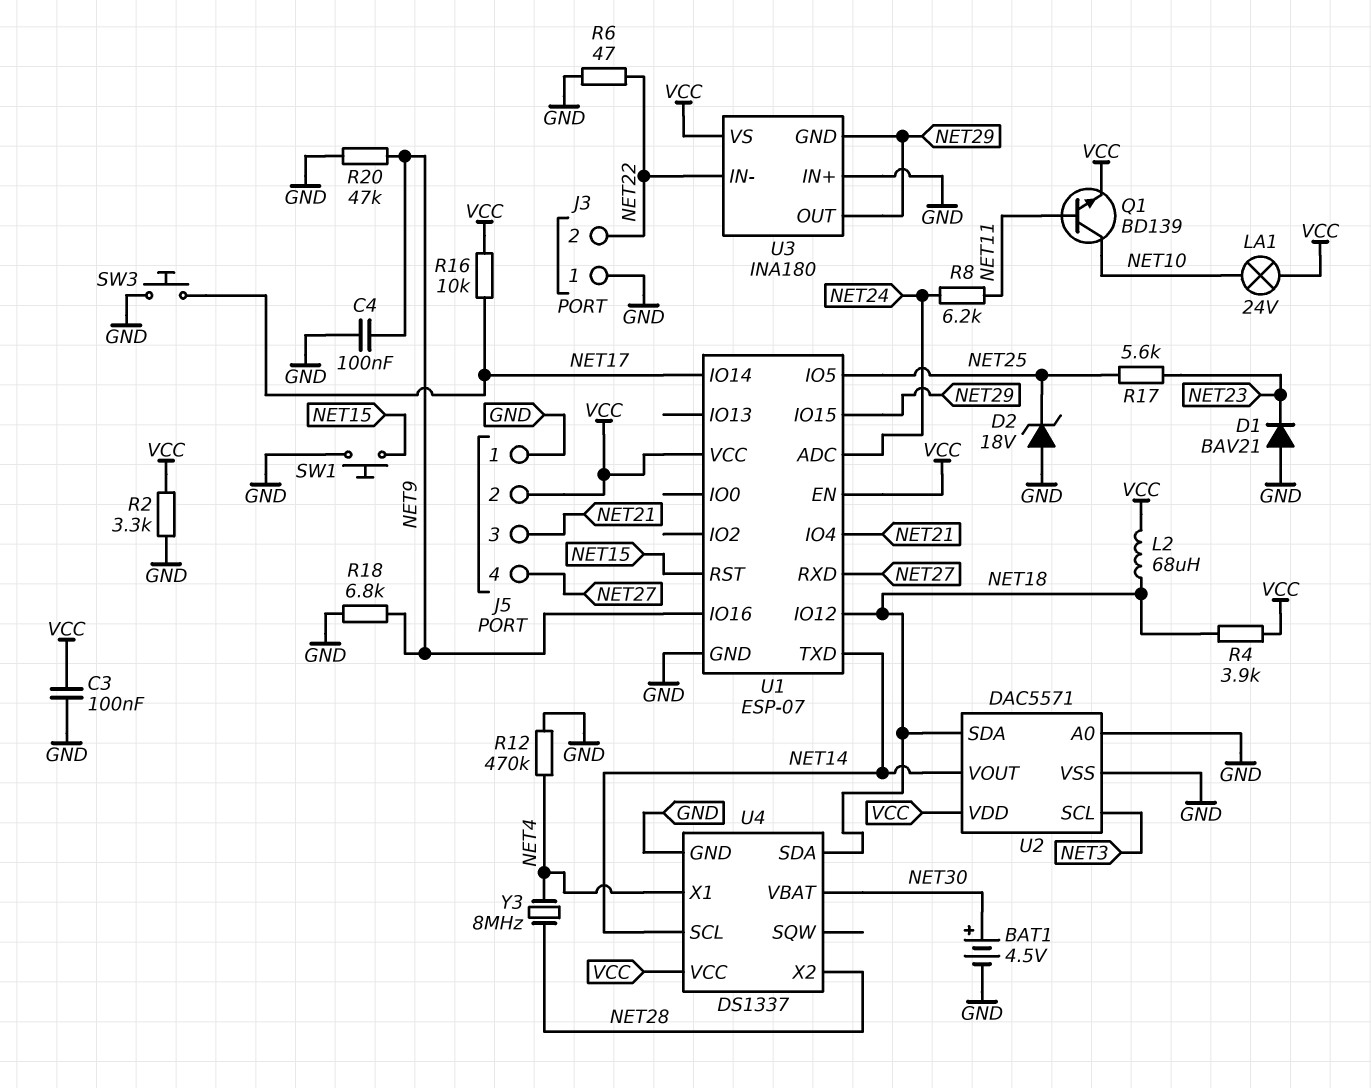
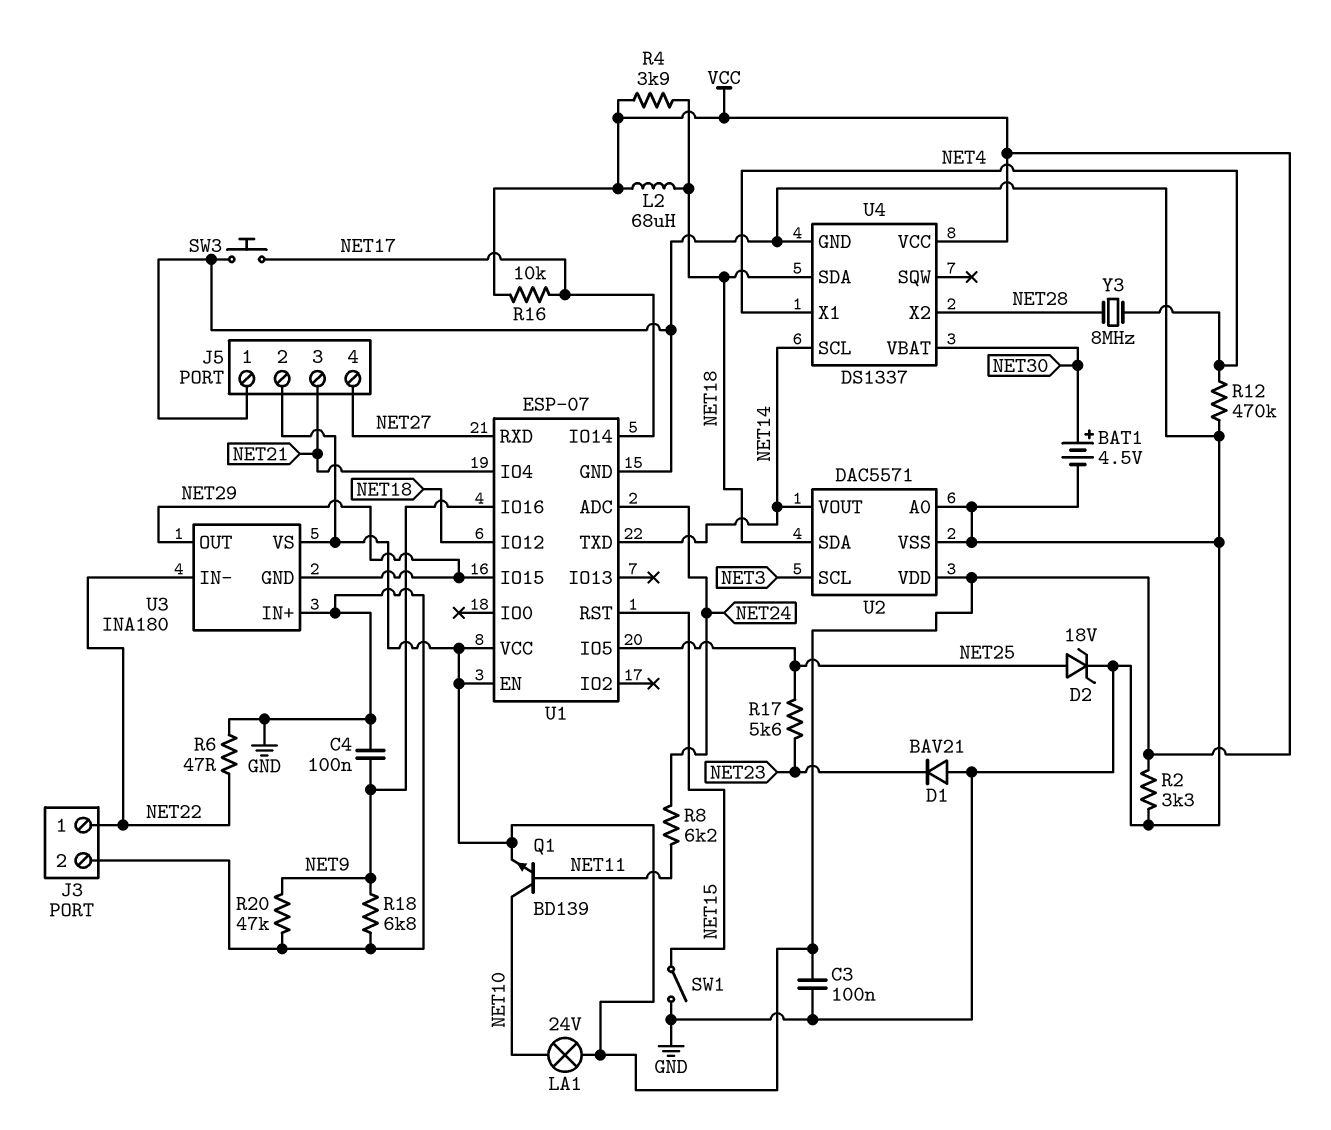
D2: zener 18V (A GND, K NET25) -> zener 18V (A NET25, K GND)
J3 pin 1: GND -> NET22
J3 pin 2: NET22 -> GND
SW1: button (GND, NET15) -> switch (GND, NET15)

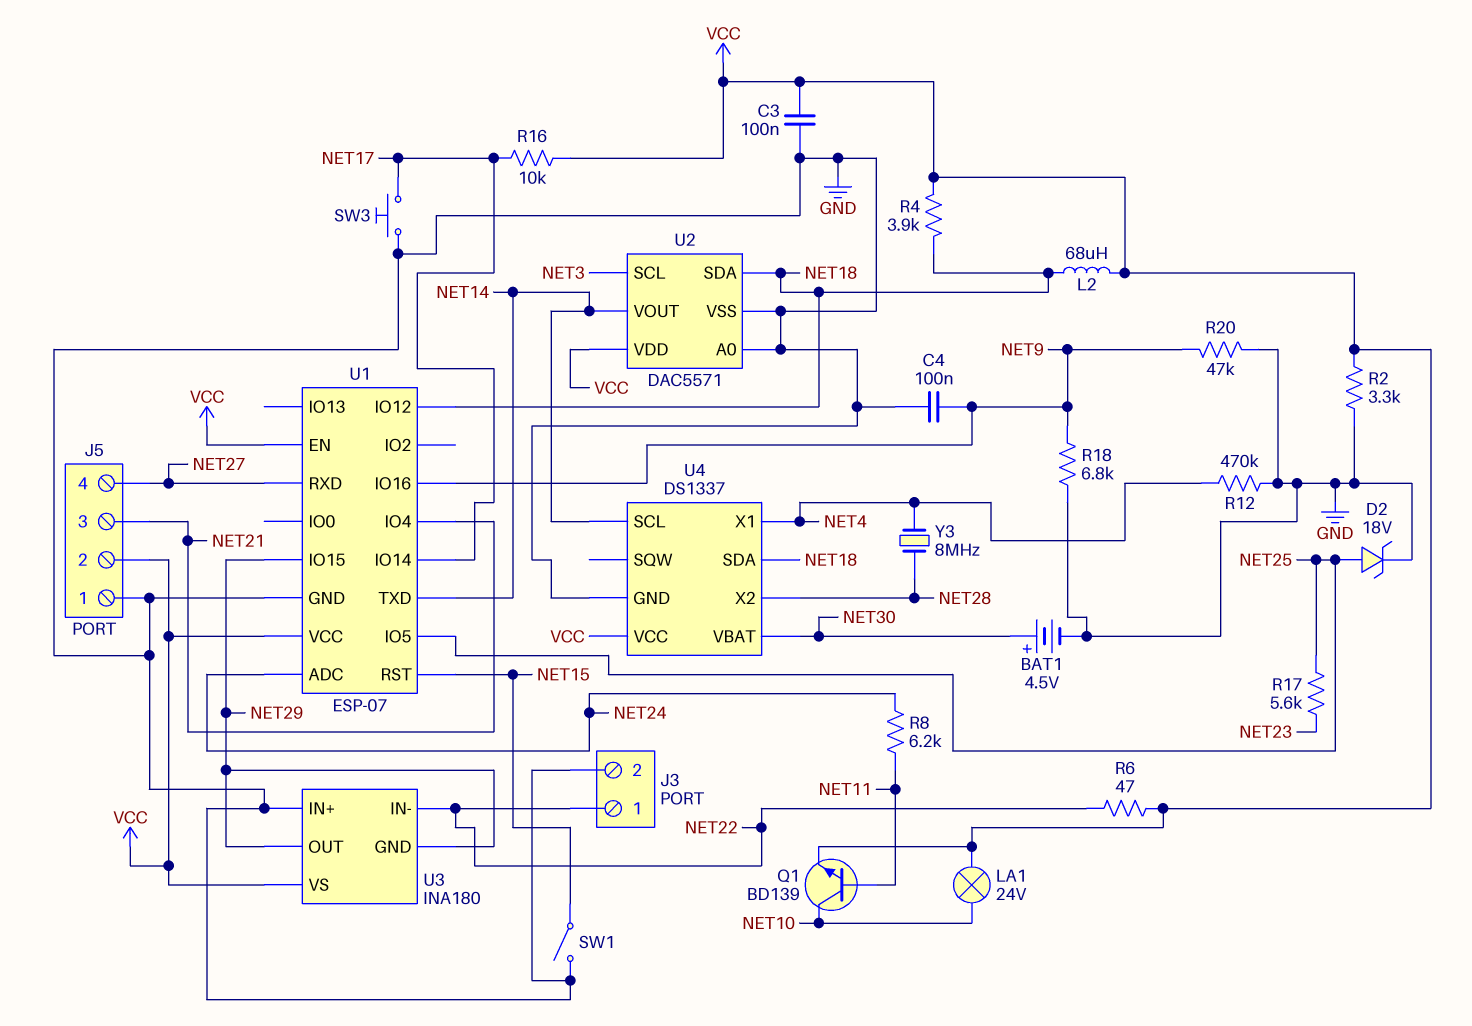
D1: diode BAV21 (A GND, K NET23) -> none
R6: 47 (GND, NET22) -> 47 (NET22, VCC)

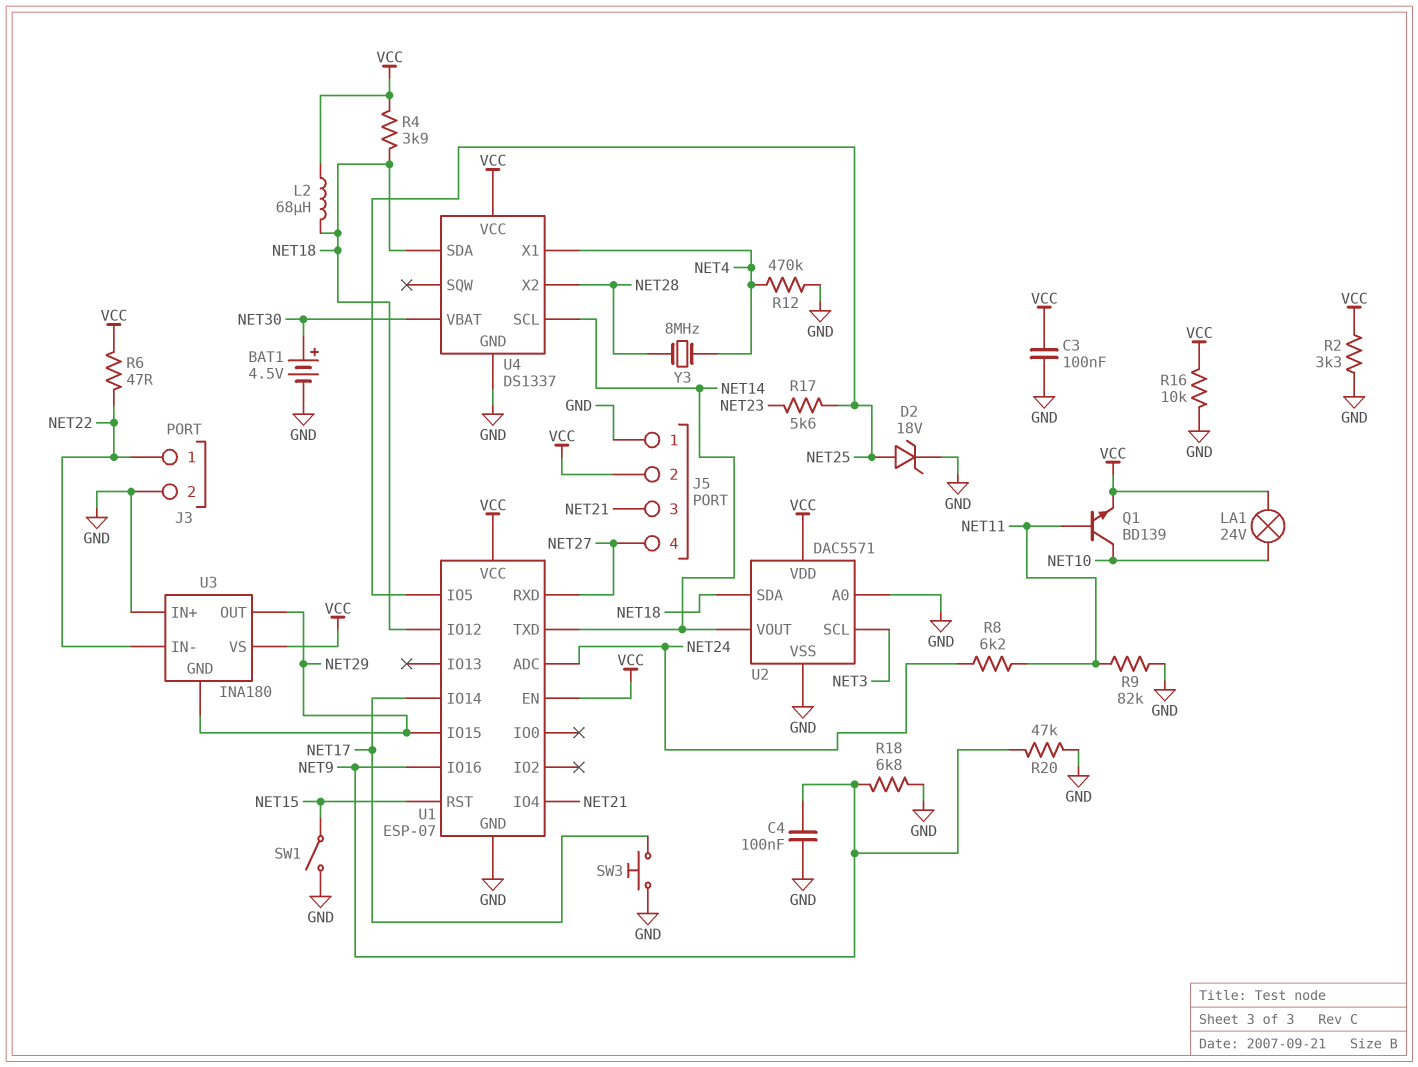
R9: none -> 82k (GND, NET11)
R16: 10k (NET17, VCC) -> 10k (GND, VCC)

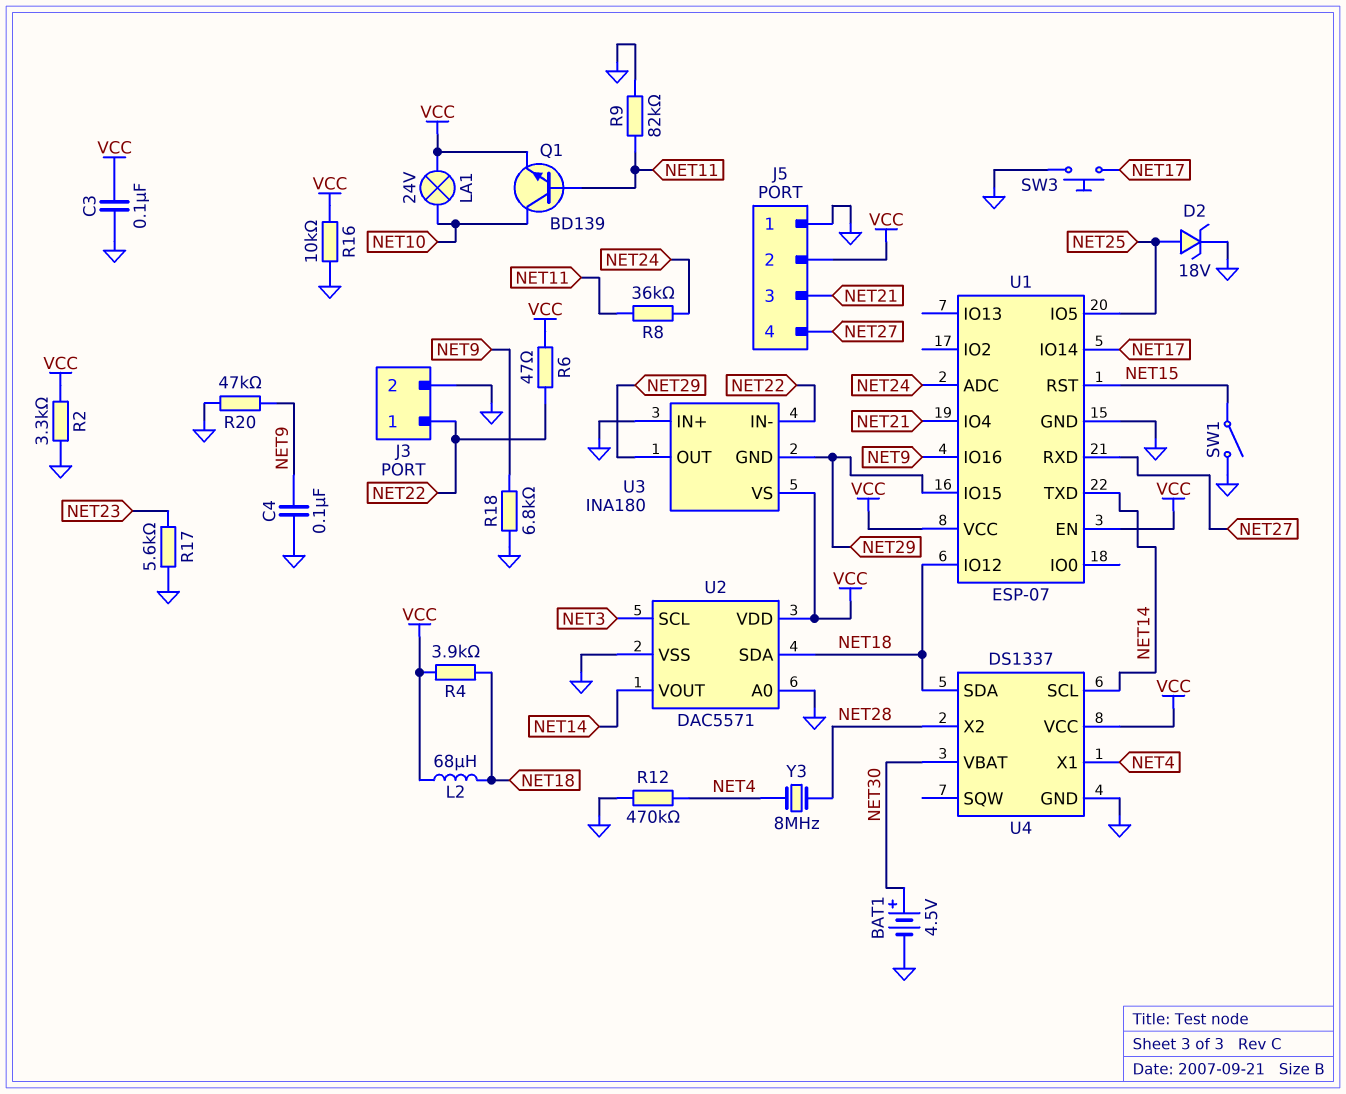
R8: 6.2k (NET11, NET24) -> 36k (NET11, NET24)
R17: 5.6k (NET23, NET25) -> 5.6k (GND, NET23)

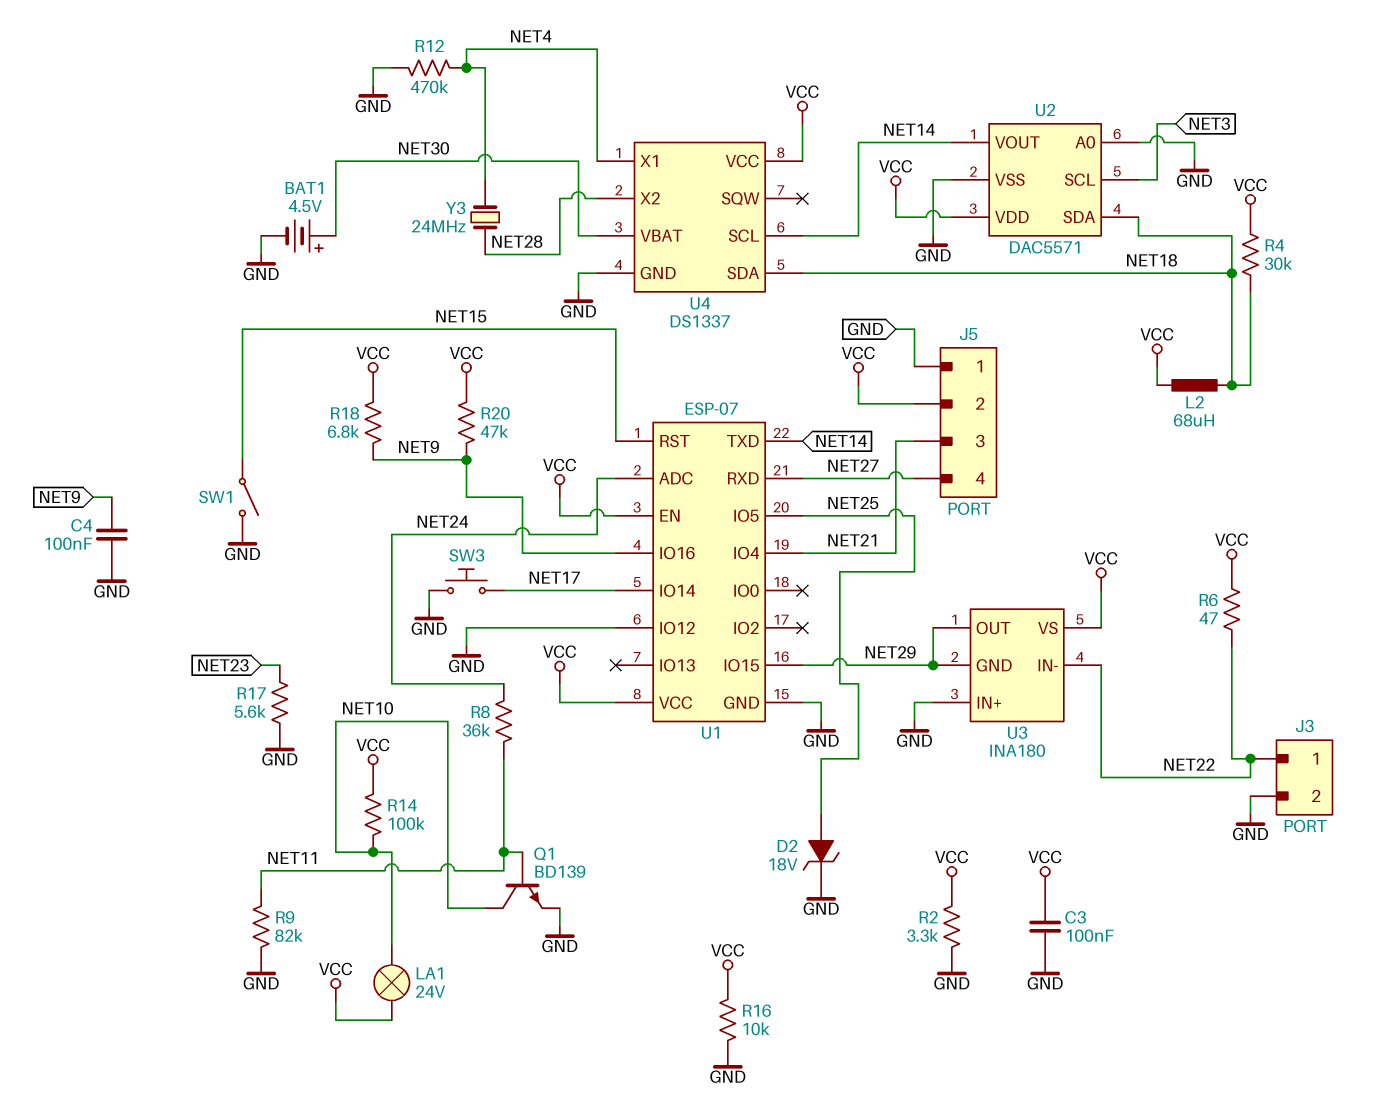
Q1: NPN BD139 (B NET11, C NET10, E VCC) -> NPN BD139 (B NET11, C NET10, E GND)
R4: 3.9k (NET18, VCC) -> 30k (NET18, VCC)
R14: none -> 100k (NET10, VCC)
R18: 6.8k (GND, NET9) -> 6.8k (NET9, VCC)
R20: 47k (GND, NET9) -> 47k (NET9, VCC)
U1 pin IO12: NET18 -> GND
Y3: 8MHz (NET4, NET28) -> 24MHz (NET4, NET28)

